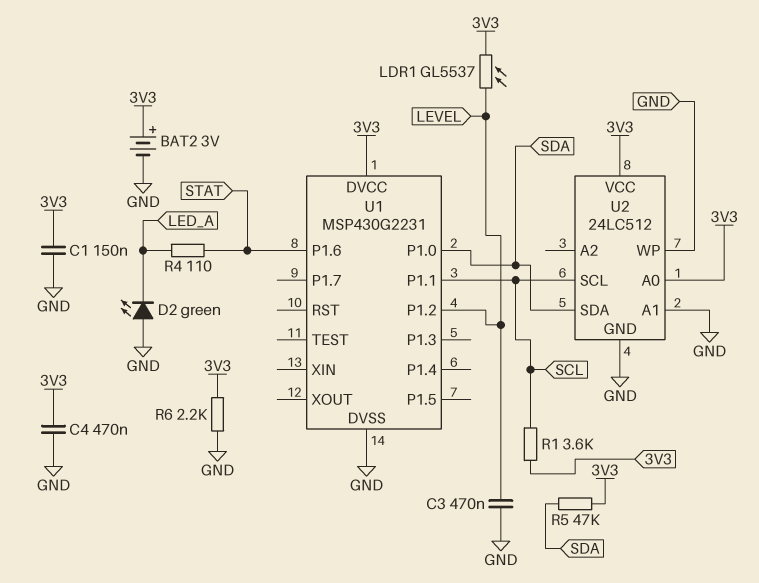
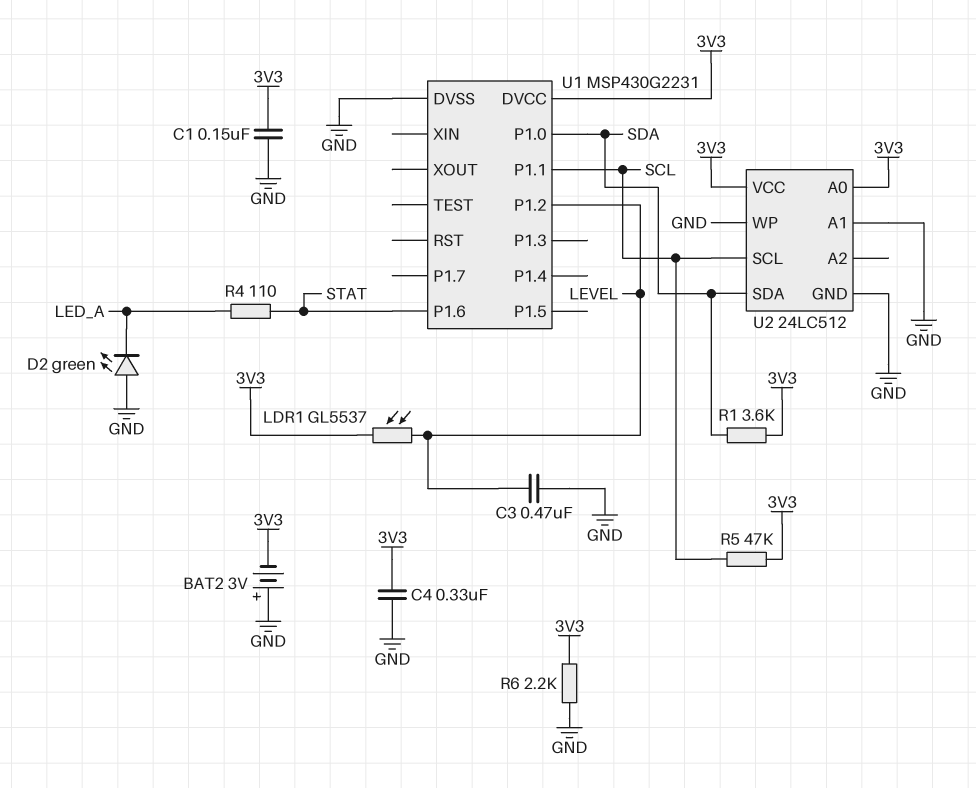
BAT2: 3V (plus 3V3, minus GND) -> 3V (plus GND, minus 3V3)
C4: 470nF (3V3, GND) -> 330nF (3V3, GND)
R1: 3.6k (3V3, SCL) -> 3.6k (3V3, SDA)
R5: 47k (3V3, SDA) -> 47k (3V3, SCL)

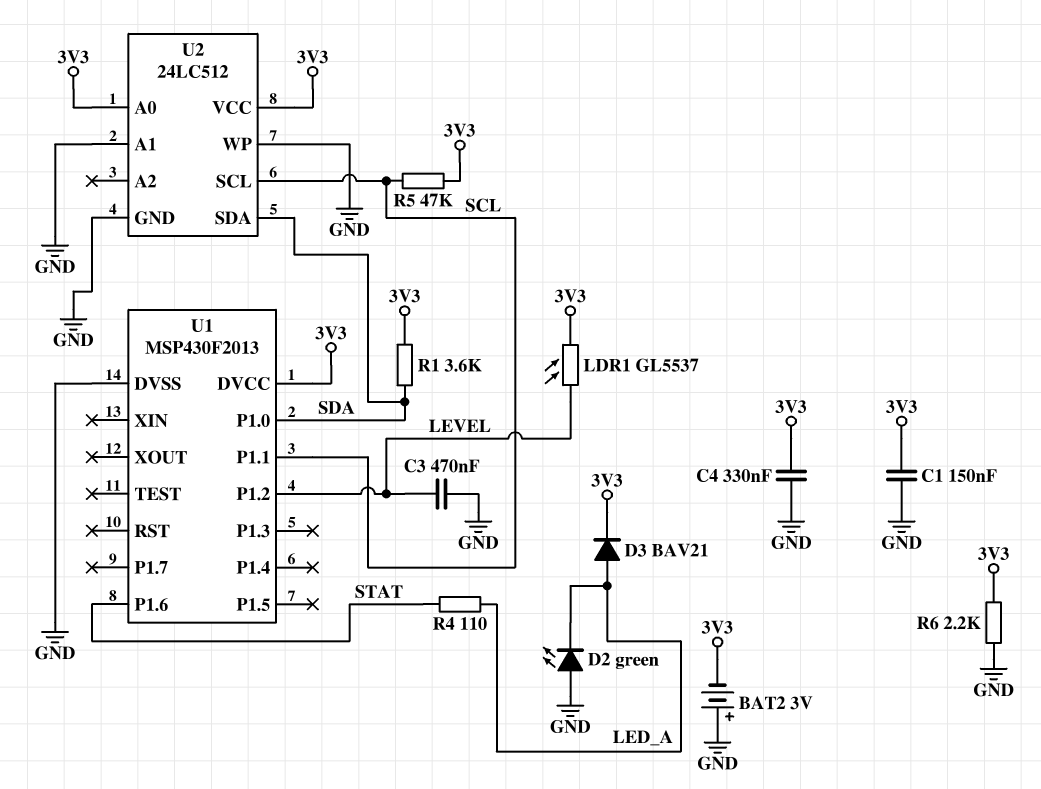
D3: none -> diode BAV21 (A LED_A, K 3V3)
U1: MSP430G2231 -> MSP430F2013

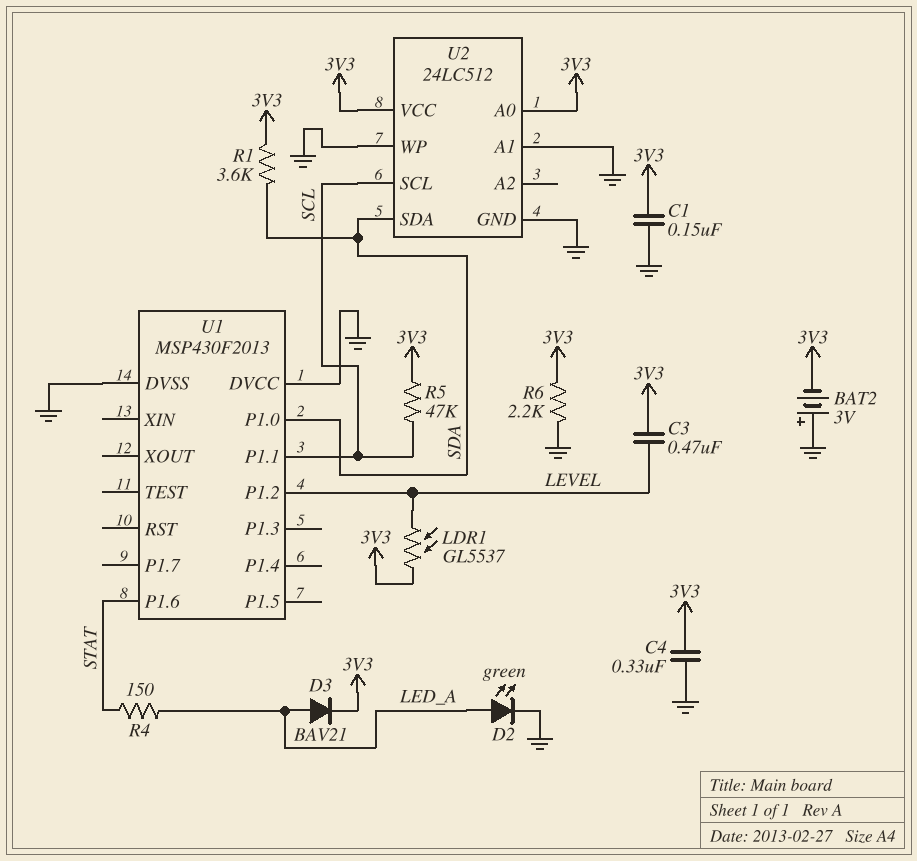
C3: 470nF (GND, LEVEL) -> 470nF (3V3, LEVEL)
D2: LED green (A GND, K LED_A) -> LED green (A LED_A, K GND)
R4: 110 (LED_A, STAT) -> 150 (LED_A, STAT)
U1 pin DVCC: 3V3 -> GND

